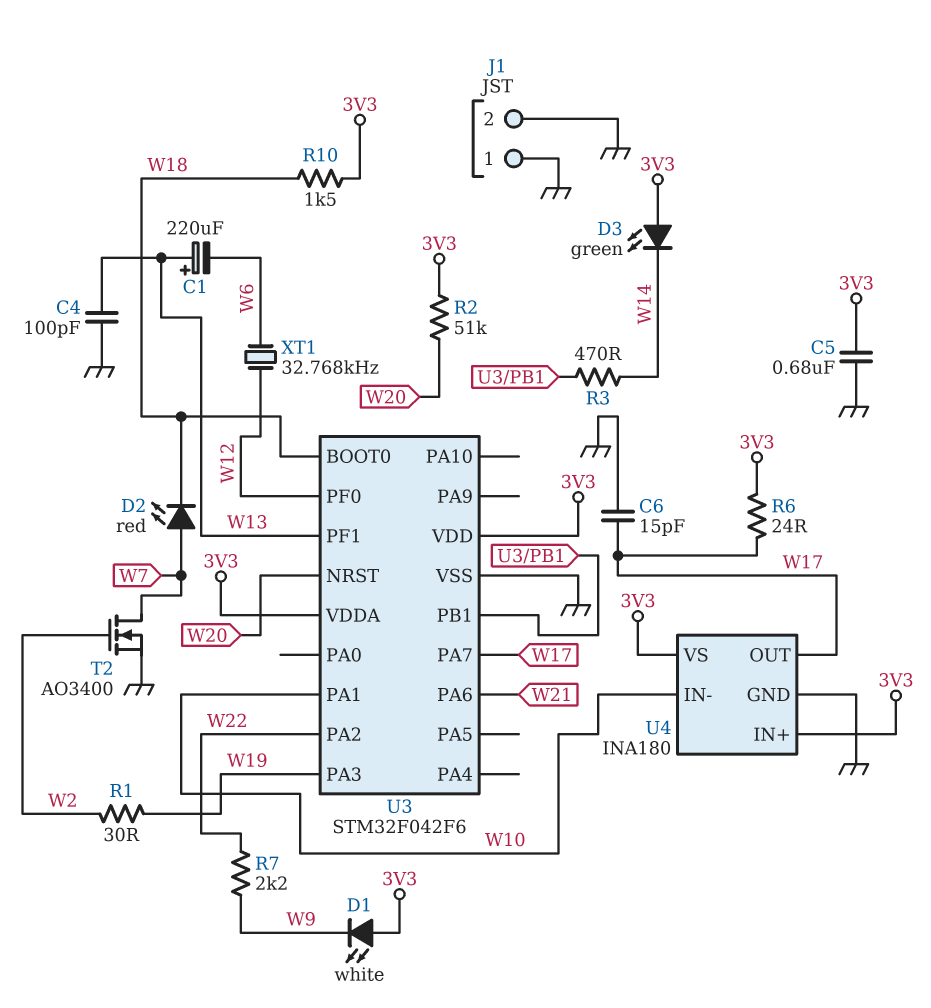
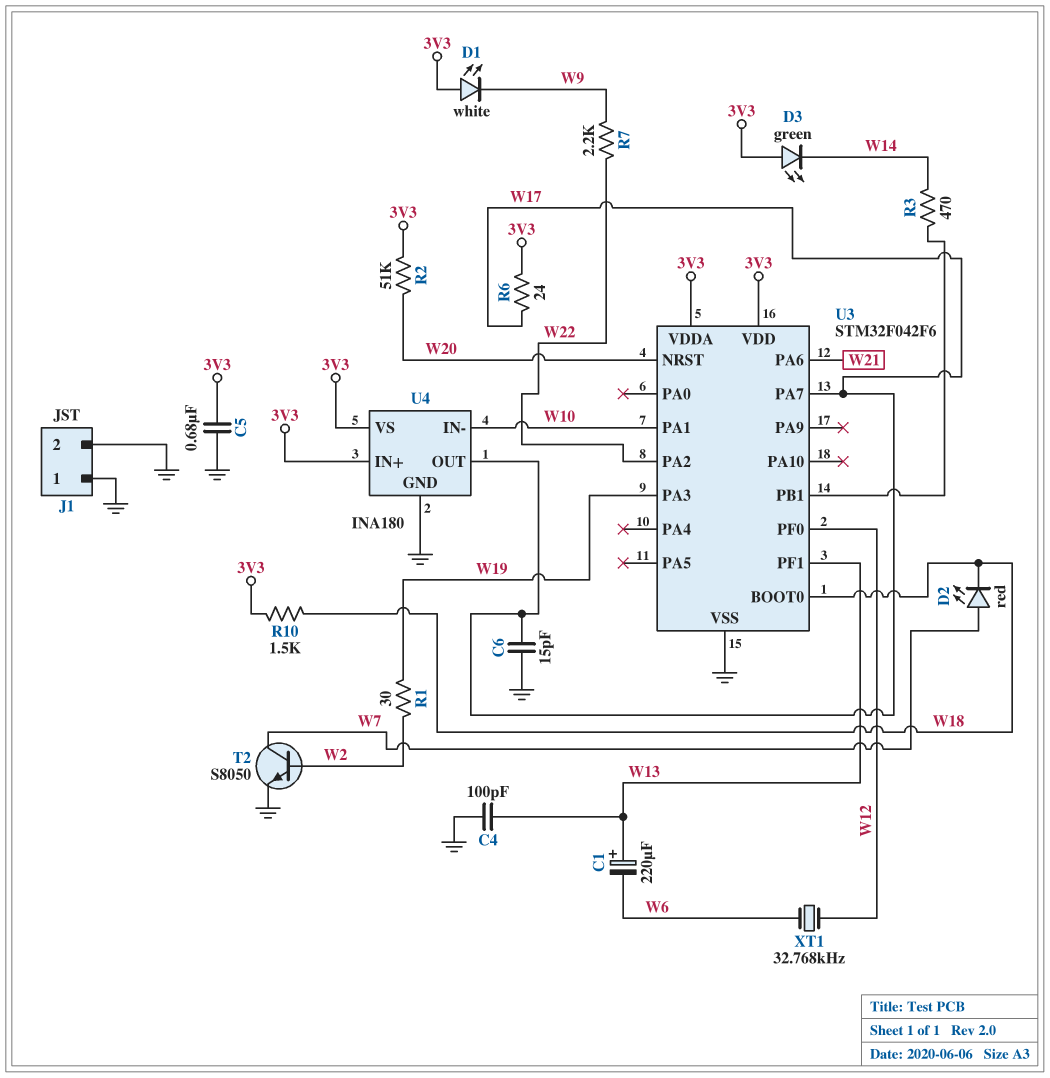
T2: NMOS AO3400 (G W2, D W7, S GND) -> NPN S8050 (B W2, C W7, E GND)

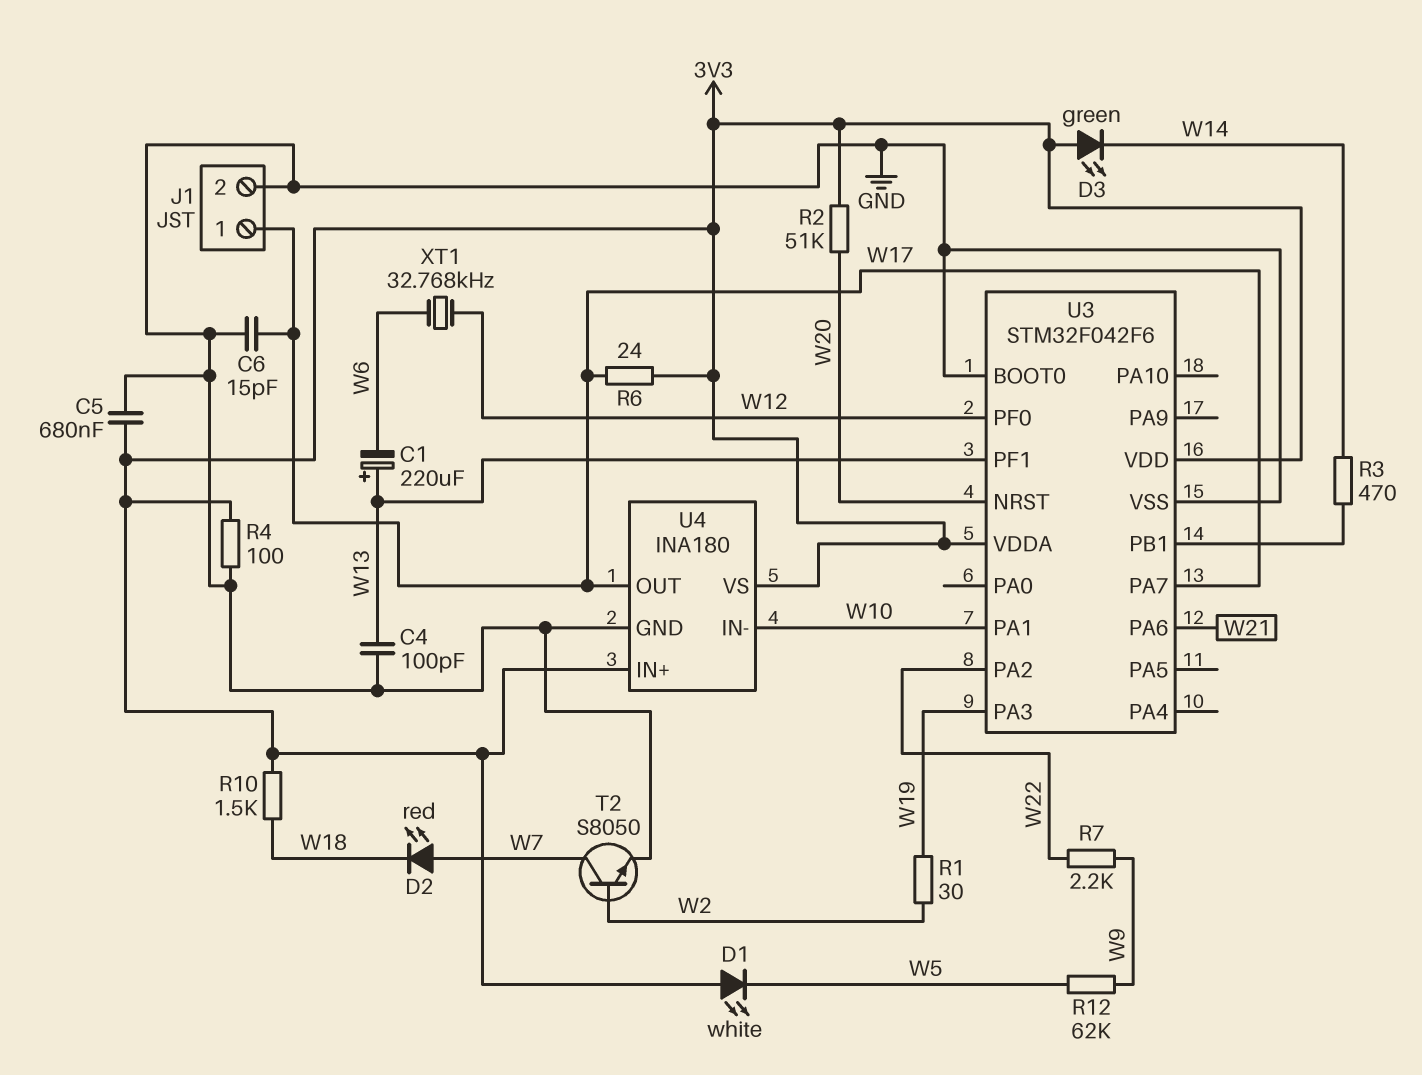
D1: LED white (A 3V3, K W9) -> LED white (A 3V3, K W5)
J1 pin 1: GND -> W17
R4: none -> 100 (3V3, GND)
R12: none -> 62k (W5, W9)
U3 pin BOOT0: W18 -> GND

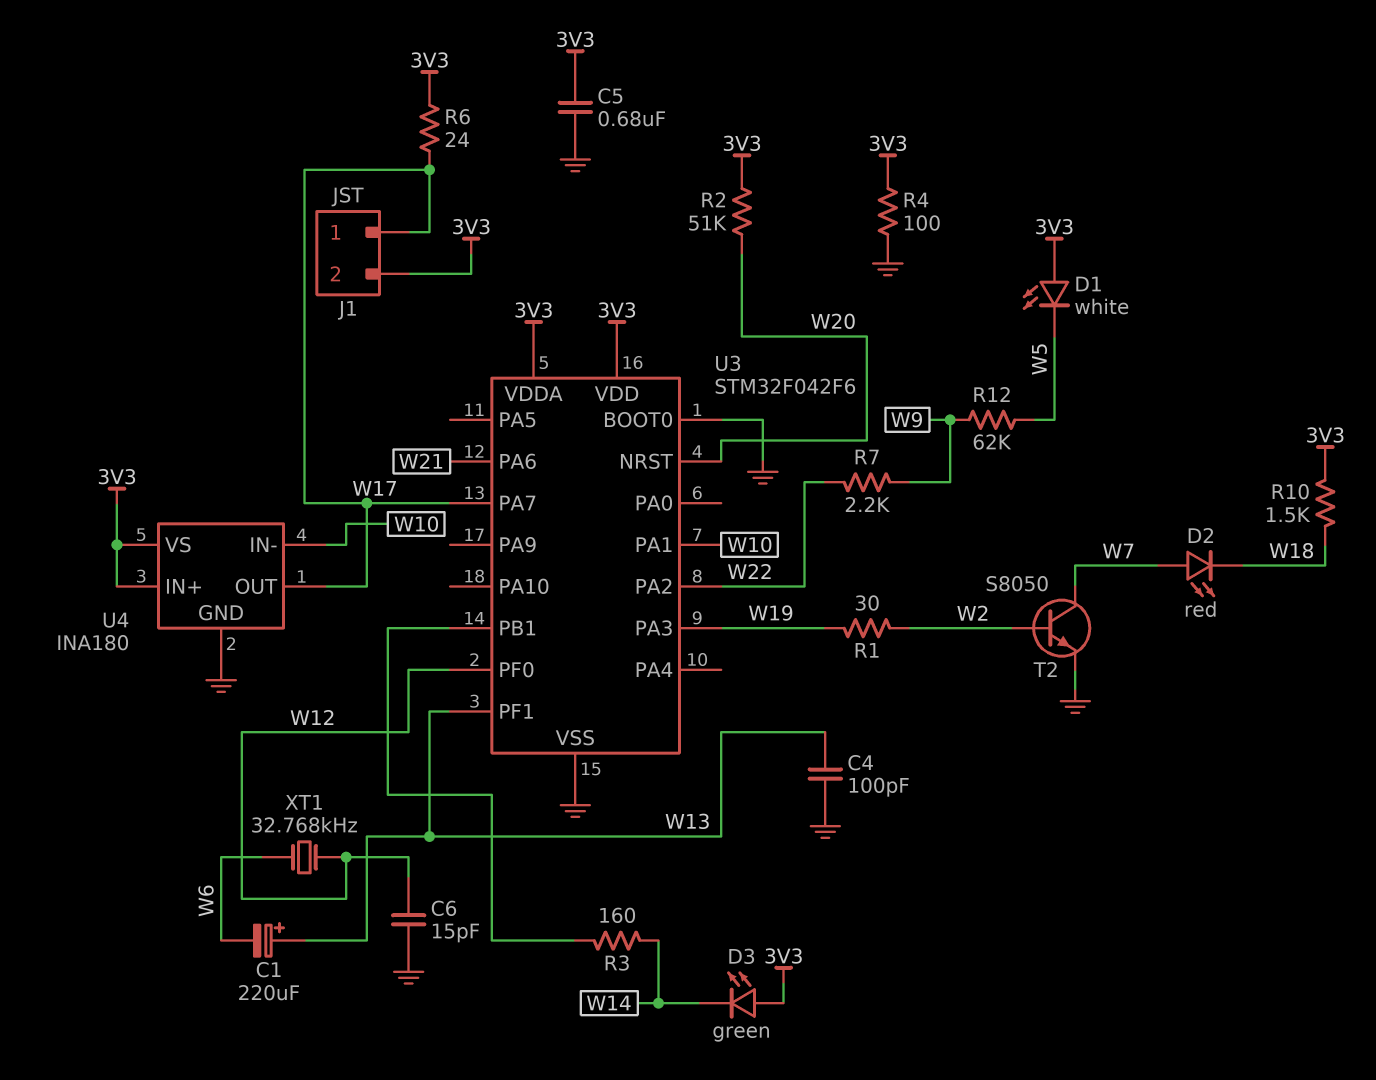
C6: 15pF (GND, W17) -> 15pF (GND, W12)
J1 pin 2: GND -> 3V3
R3: 470 (U3/PB1, W14) -> 160 (U3/PB1, W14)

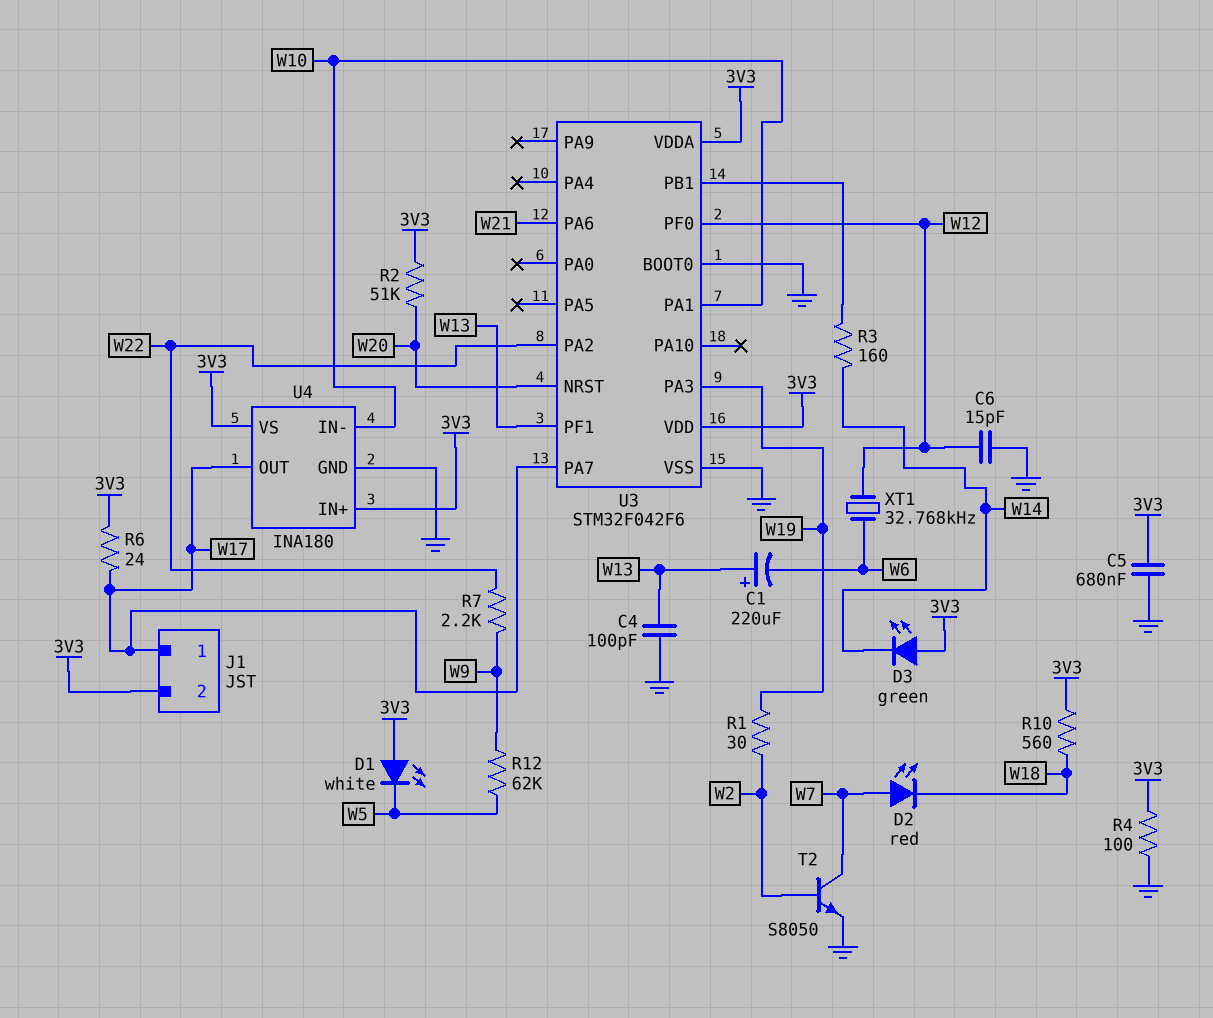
R10: 1.5k (3V3, W18) -> 560 (3V3, W18)

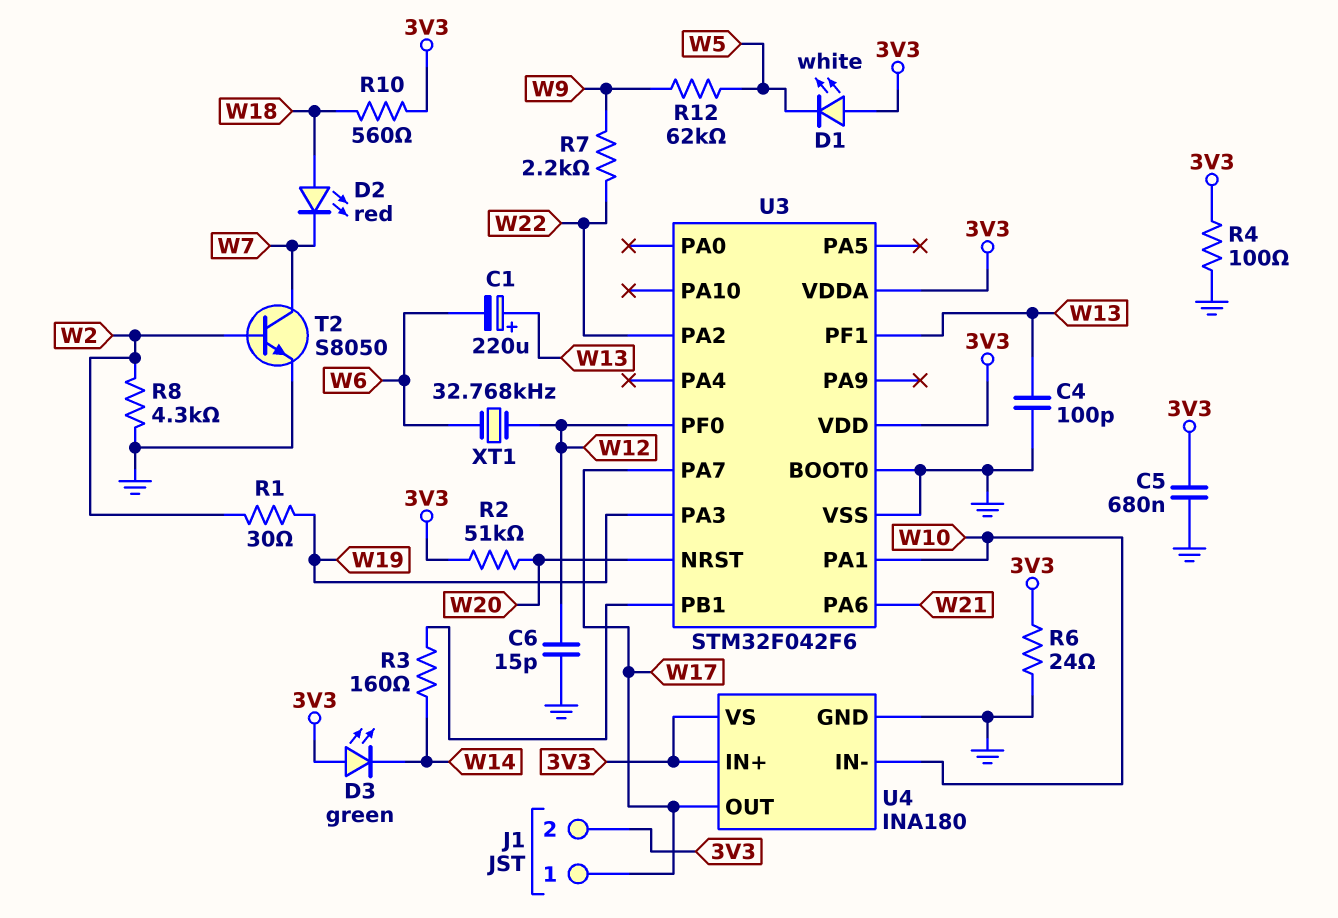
D2: LED red (A W7, K W18) -> LED red (A W18, K W7)
R6: 24 (3V3, W17) -> 24 (3V3, GND)
R8: none -> 4.3k (GND, W2)

